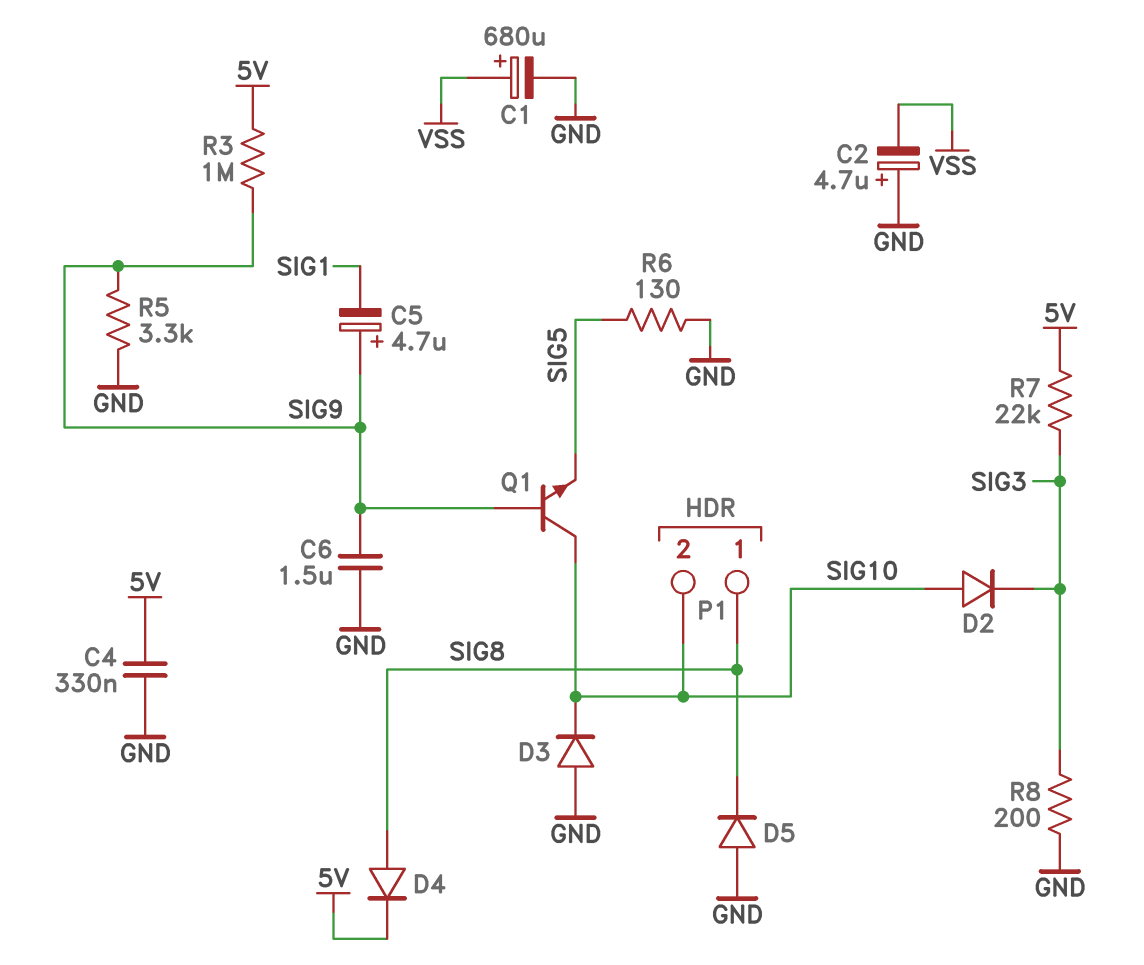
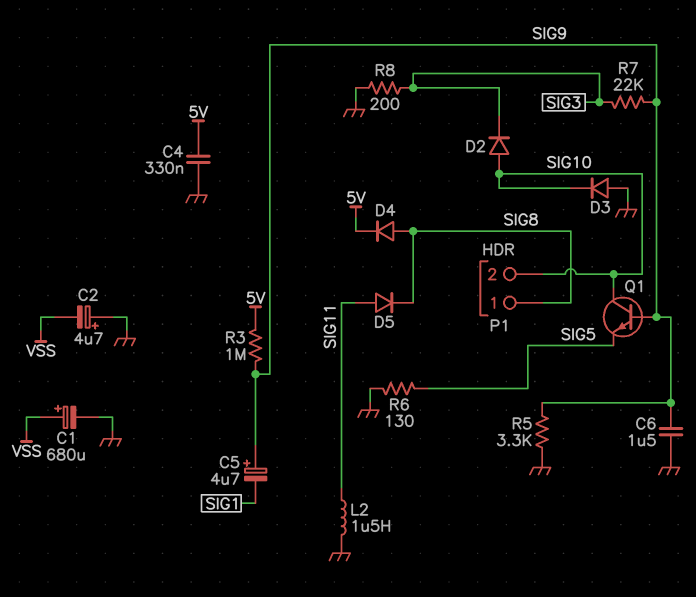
D5: diode (A GND, K SIG8) -> diode (A SIG11, K SIG8)
L2: none -> 1.5uH (GND, SIG11)
R7: 22k (5V, SIG3) -> 22k (SIG3, SIG9)

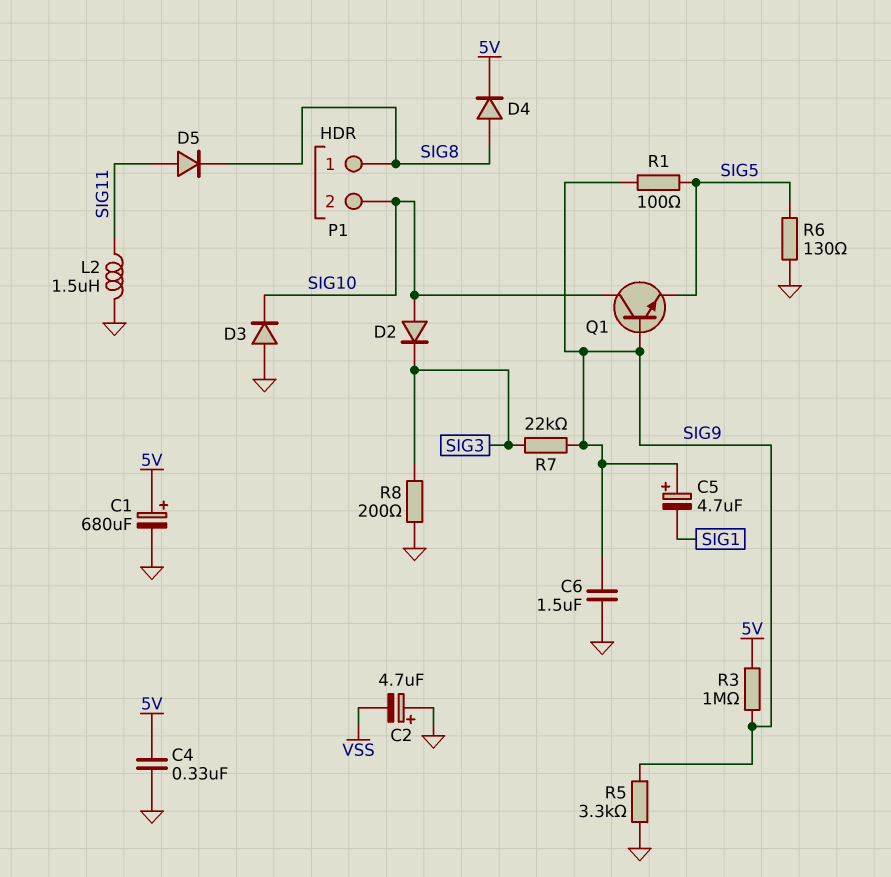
C1: 680uF (plus VSS, minus GND) -> 680uF (plus 5V, minus GND)
R1: none -> 100 (SIG5, SIG9)

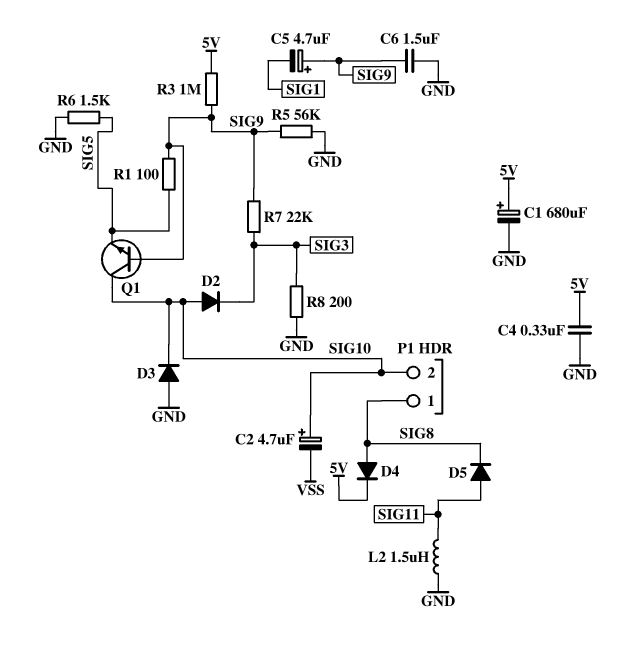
C2: 4.7uF (plus GND, minus VSS) -> 4.7uF (plus SIG10, minus VSS)
R5: 3.3k (GND, SIG9) -> 56k (GND, SIG9)
R6: 130 (GND, SIG5) -> 1.5k (GND, SIG5)

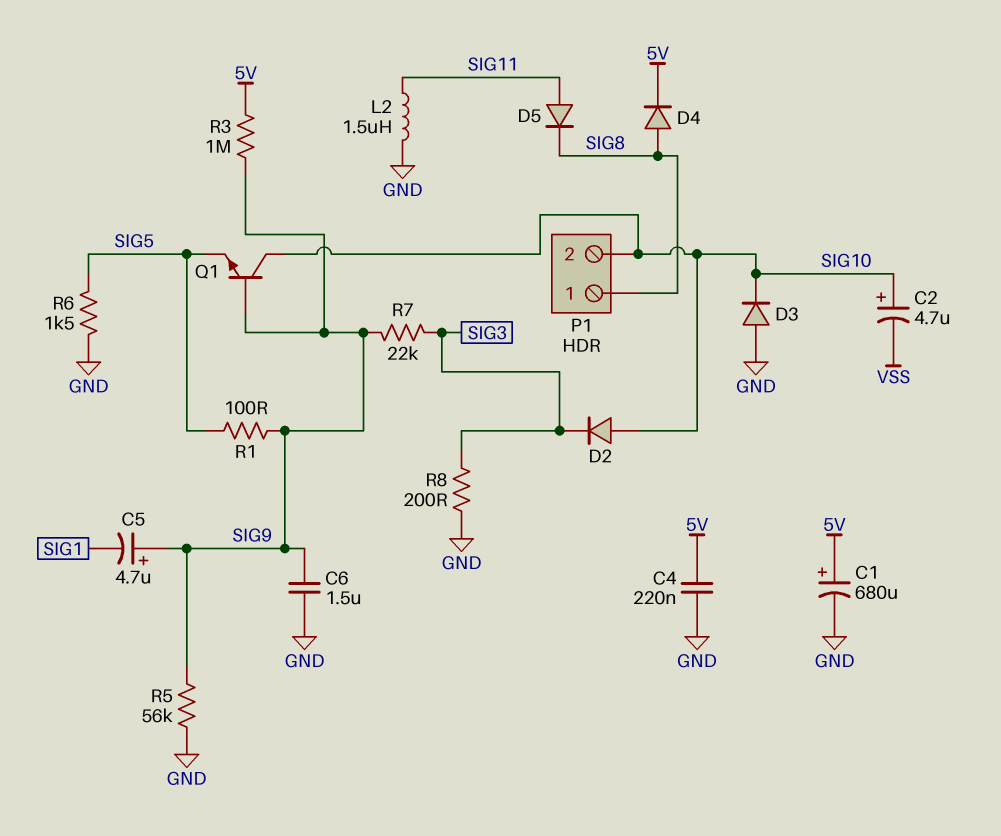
C4: 330nF (5V, GND) -> 220nF (5V, GND)

